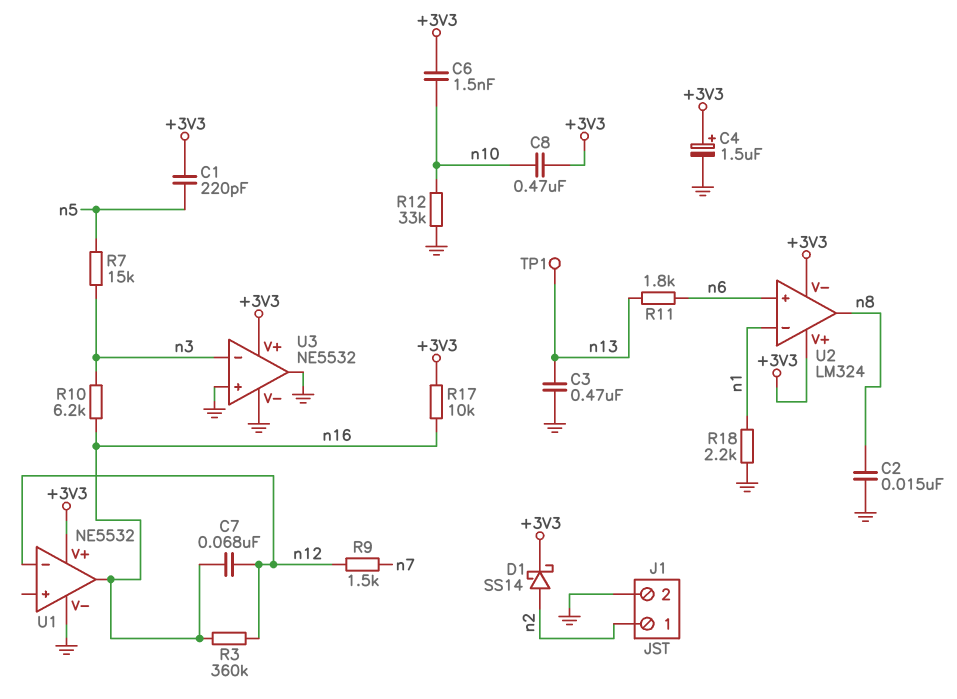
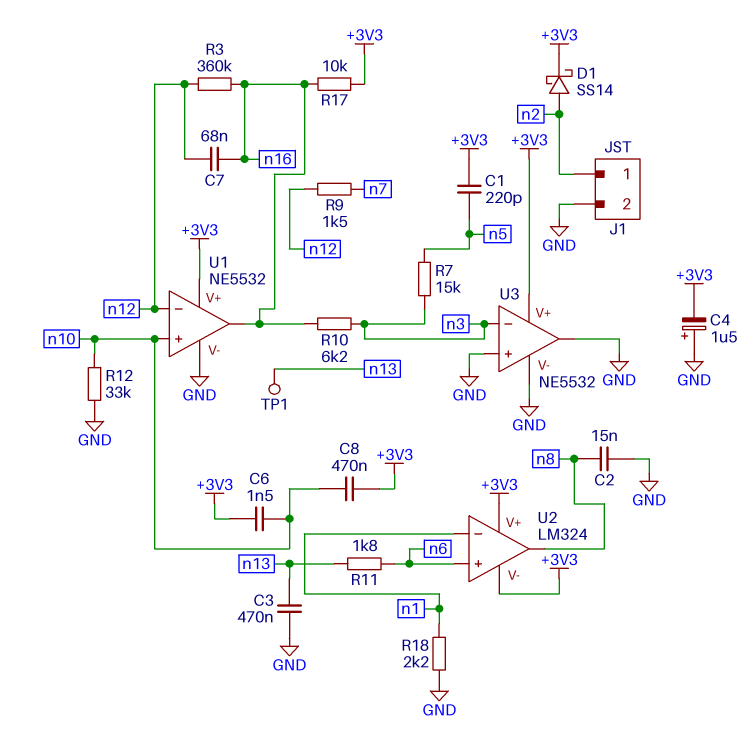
C4: 1.5uF (plus +3V3, minus GND) -> 1.5uF (plus GND, minus +3V3)
U1 pin in+: none -> n10

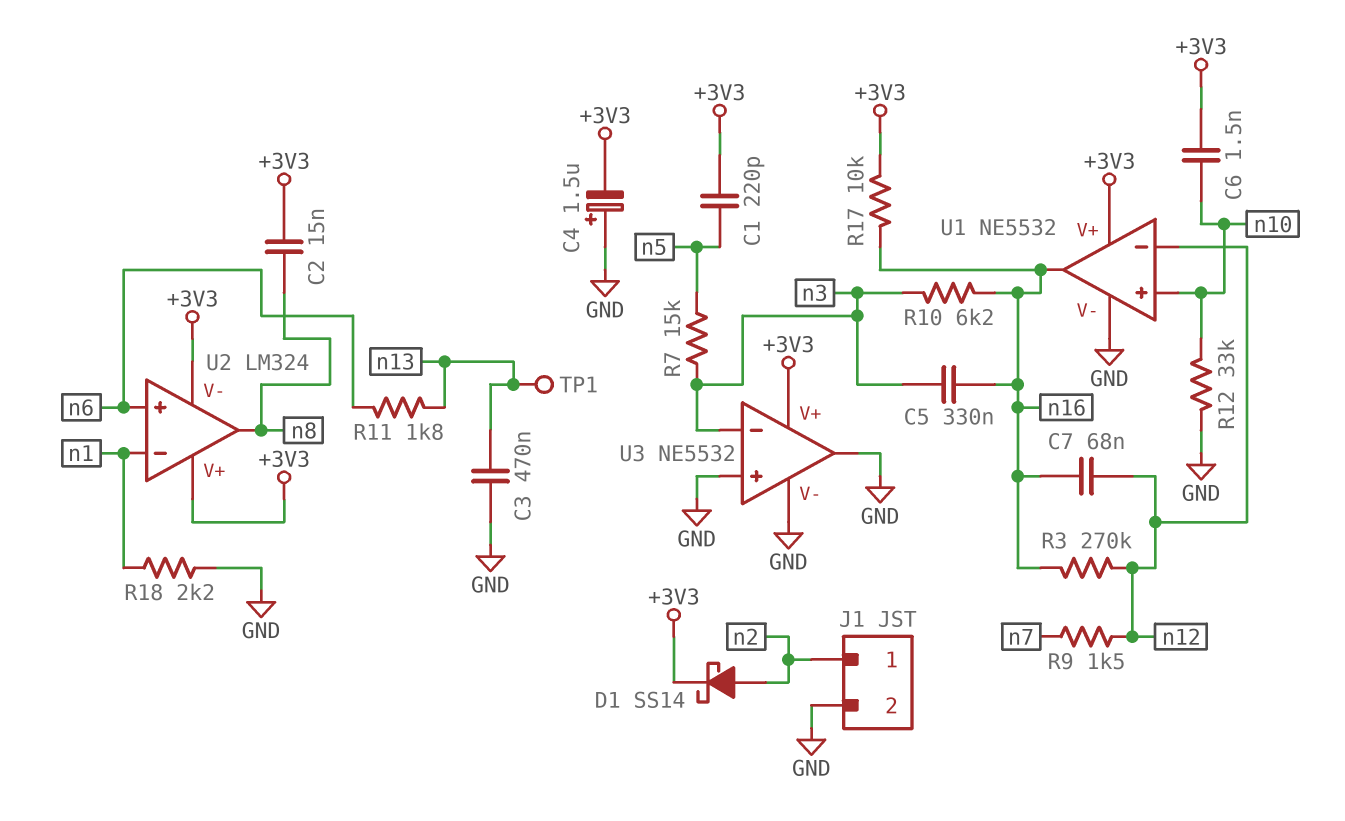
C2: 15nF (GND, n8) -> 15nF (+3V3, n8)
C5: none -> 330nF (n3, n16)
C8: 470nF (+3V3, n10) -> none
R3: 360k (n12, n16) -> 270k (n12, n16)

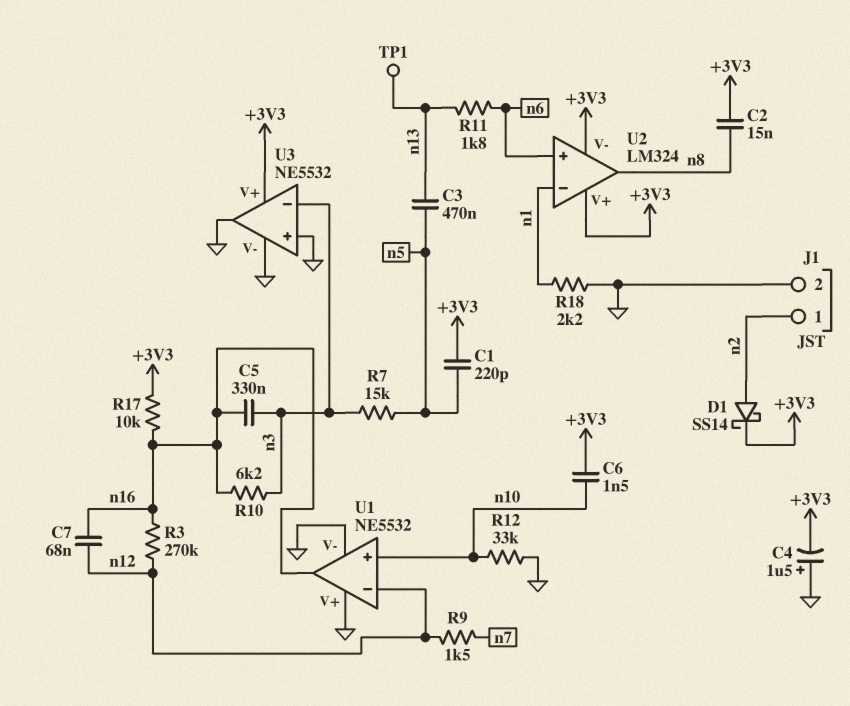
C3: 470nF (GND, n13) -> 470nF (n5, n13)
U1 pin V+: +3V3 -> GND

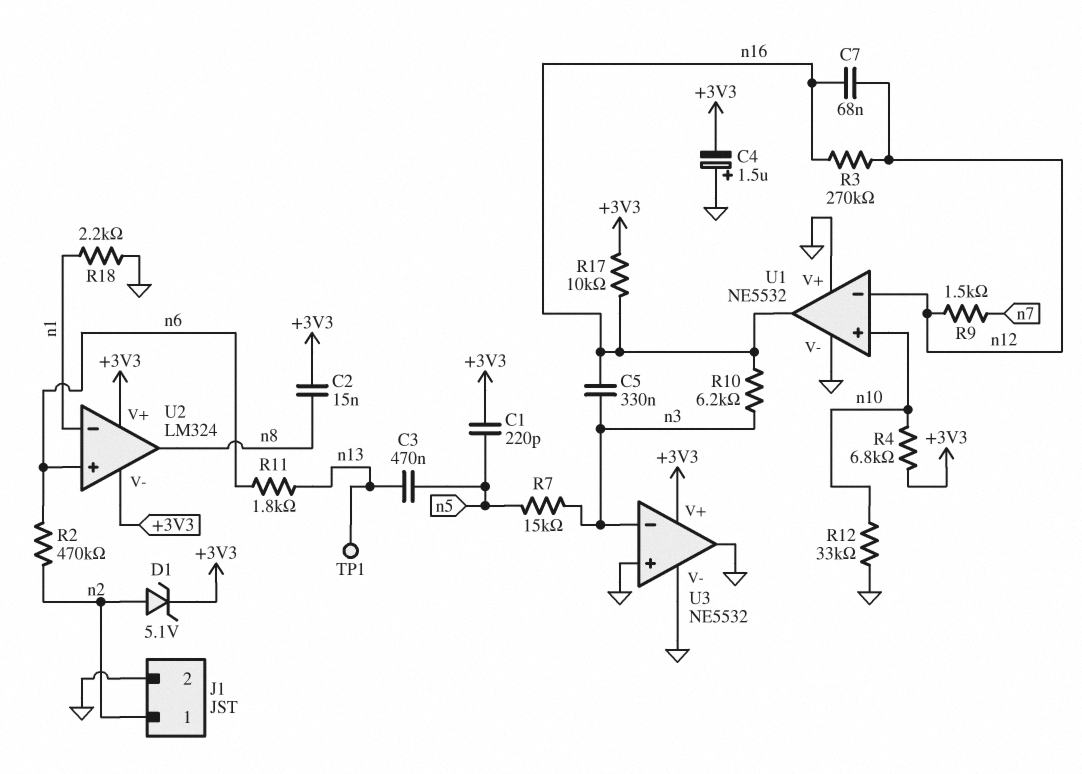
C6: 1.5nF (+3V3, n10) -> none
D1: schottky SS14 (A n2, K +3V3) -> zener 5.1V (A n2, K +3V3)
R2: none -> 470k (n2, n6)
R4: none -> 6.8k (+3V3, n10)

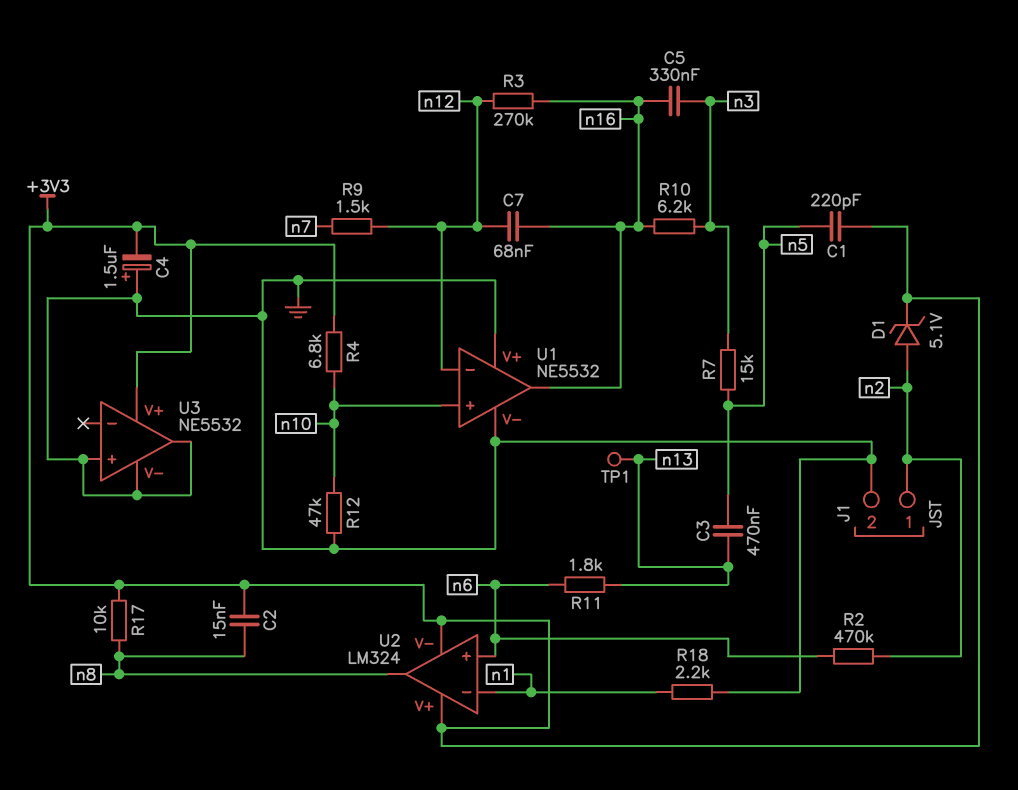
R12: 33k (GND, n10) -> 47k (GND, n10)
R17: 10k (+3V3, n16) -> 10k (+3V3, n8)
U3 pin in-: n3 -> none

